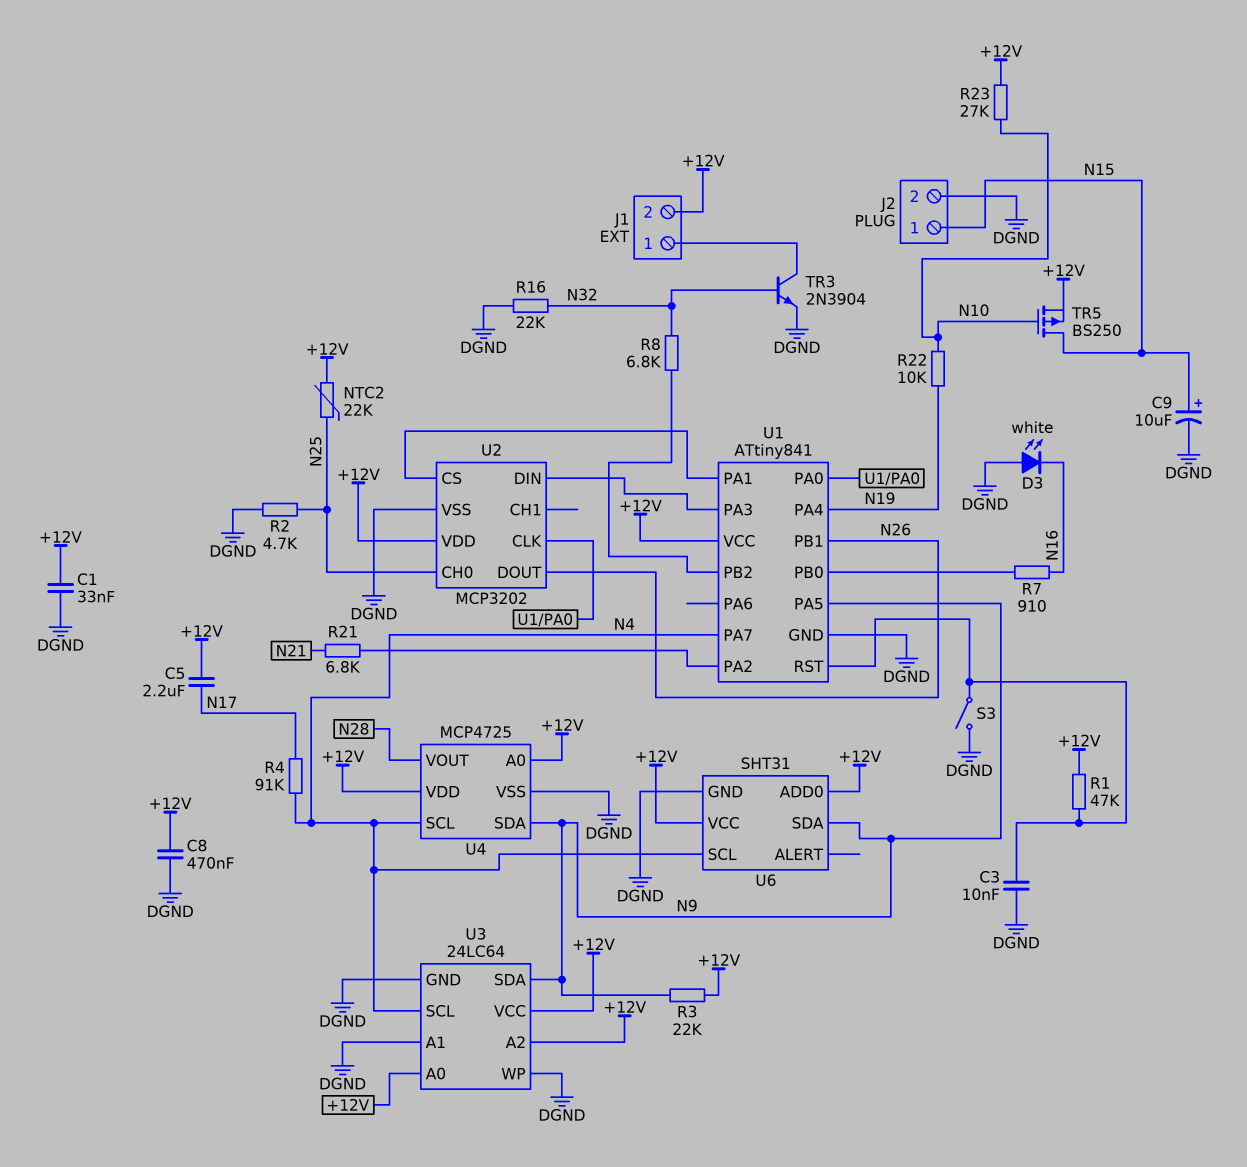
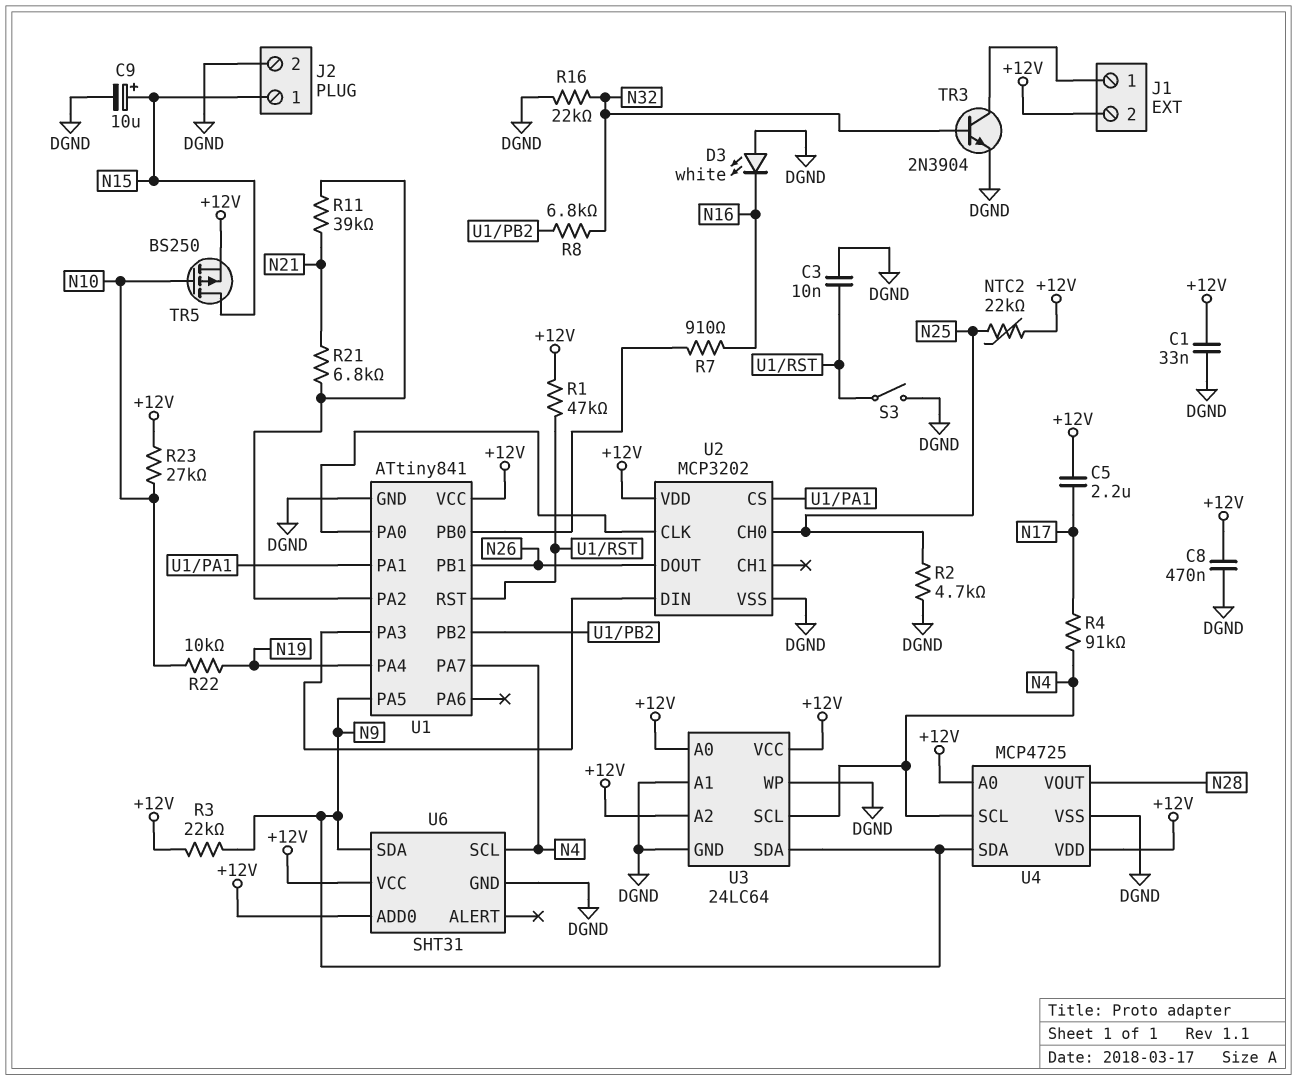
R11: none -> 39k (N21, U1/PA2)

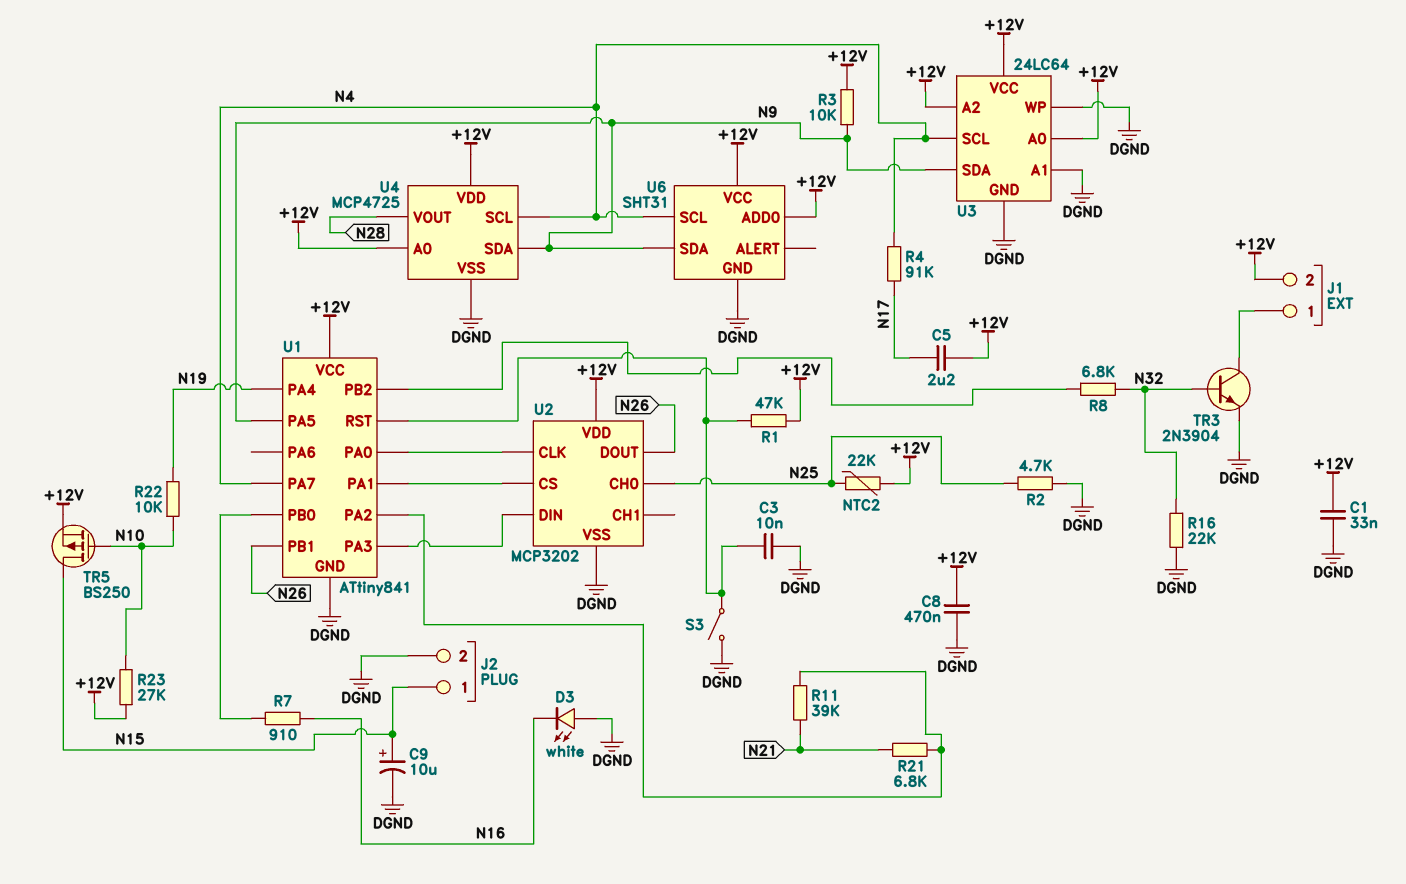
R3: 22k (+12V, N9) -> 10k (+12V, N9)

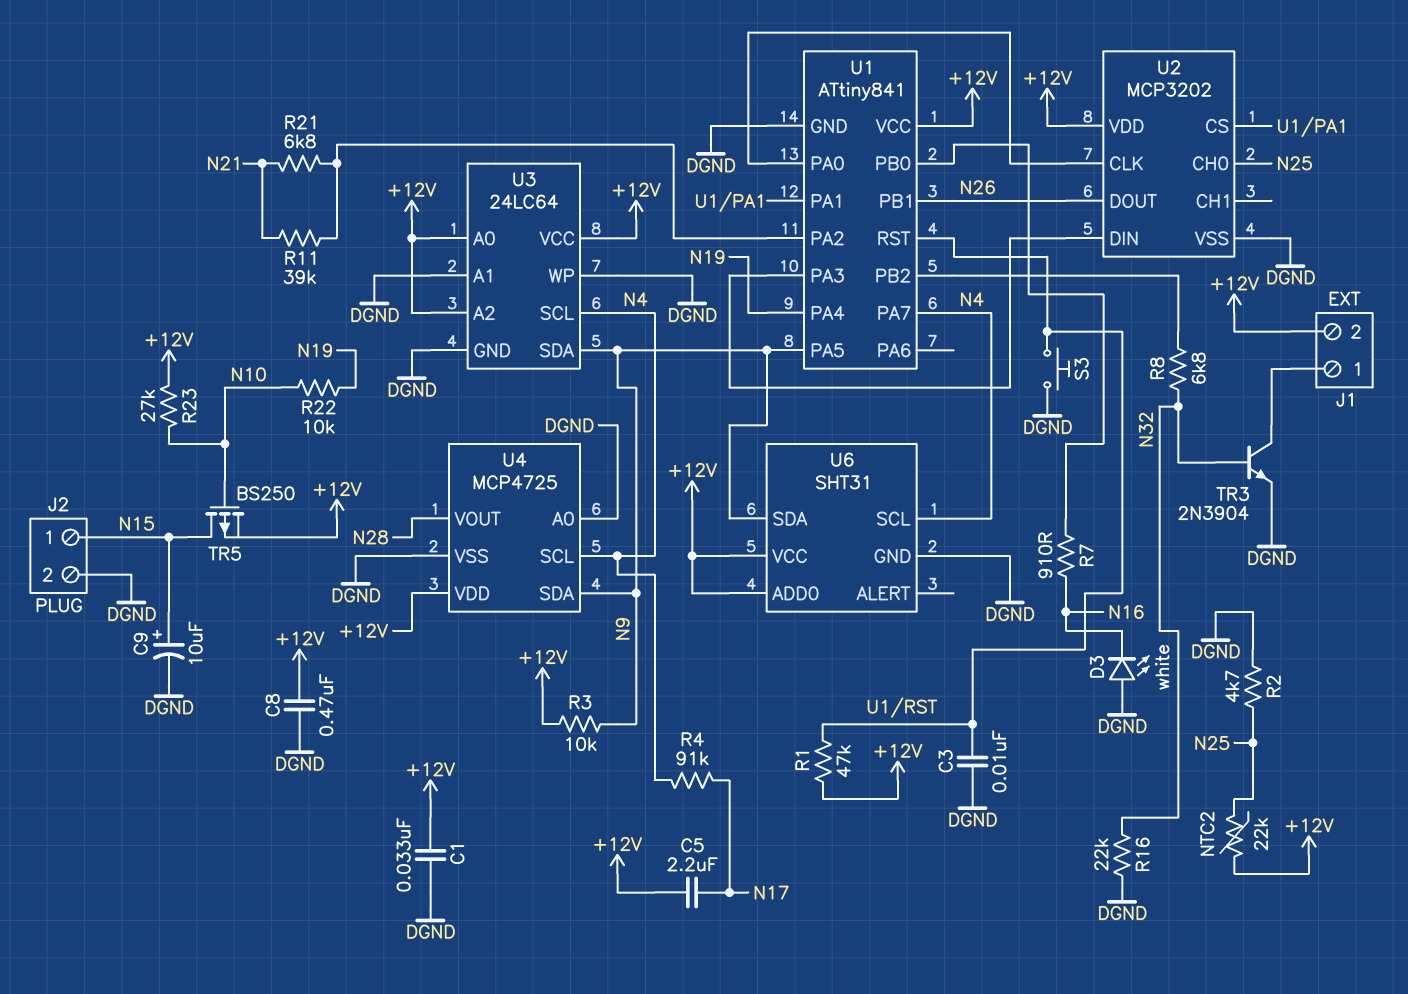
S3: switch (DGND, U1/RST) -> button (DGND, U1/RST)
U4 pin A0: +12V -> DGND

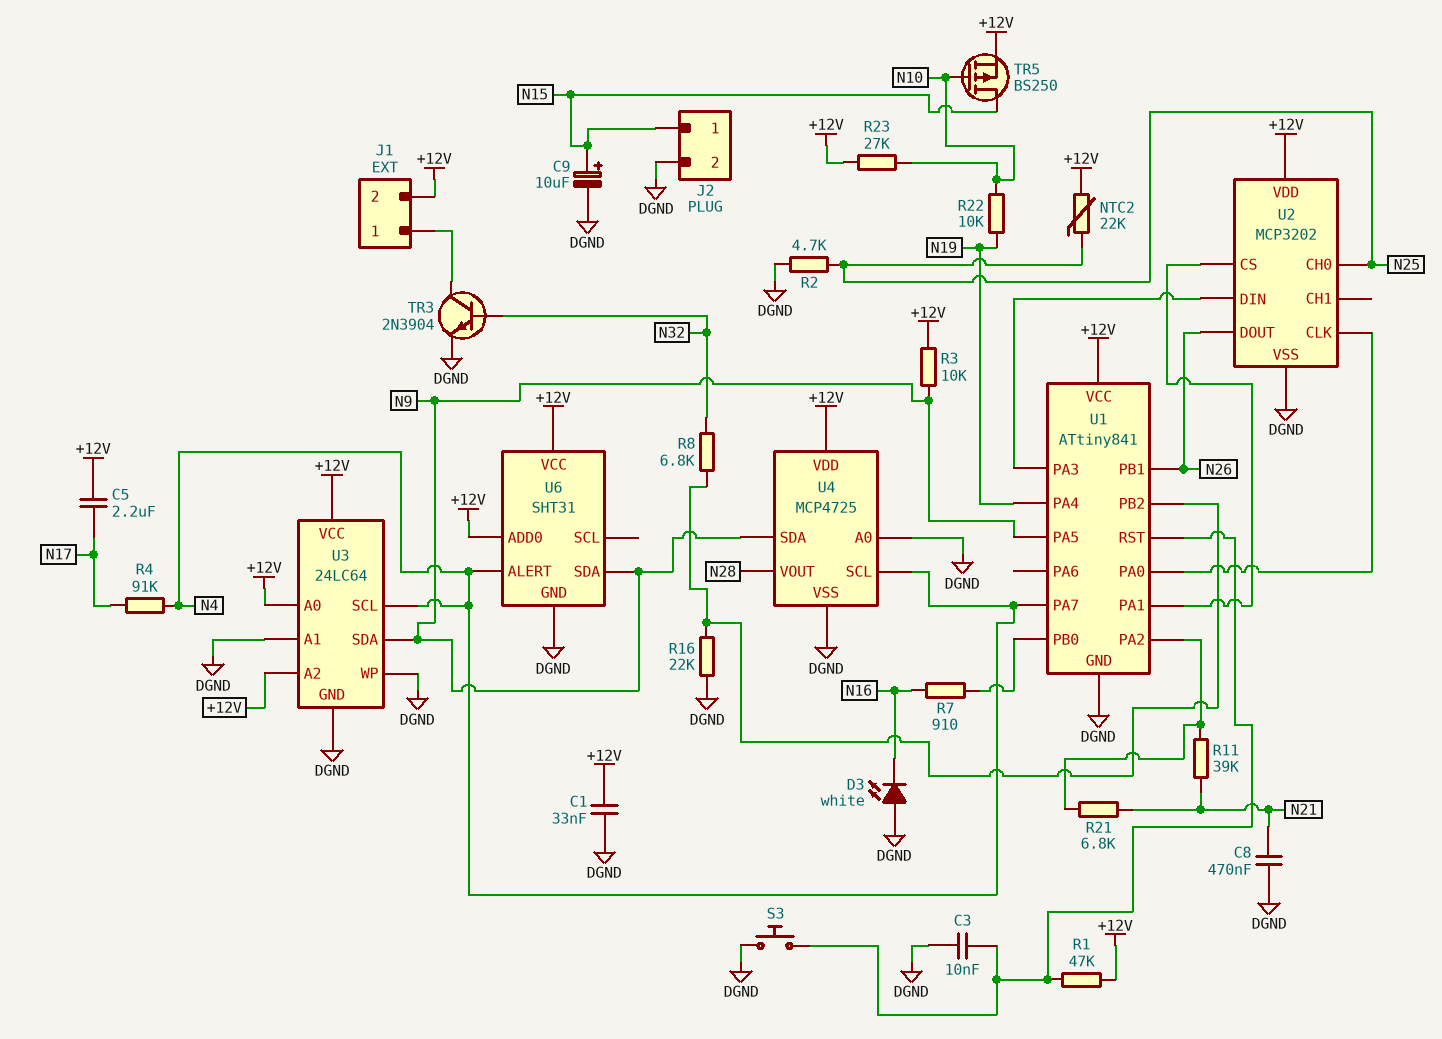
C8: 470nF (+12V, DGND) -> 470nF (DGND, N21)
R16: 22k (DGND, N32) -> 22k (DGND, U1/PB2)
U6 pin ALERT: none -> N4
U6 pin SCL: N4 -> none

